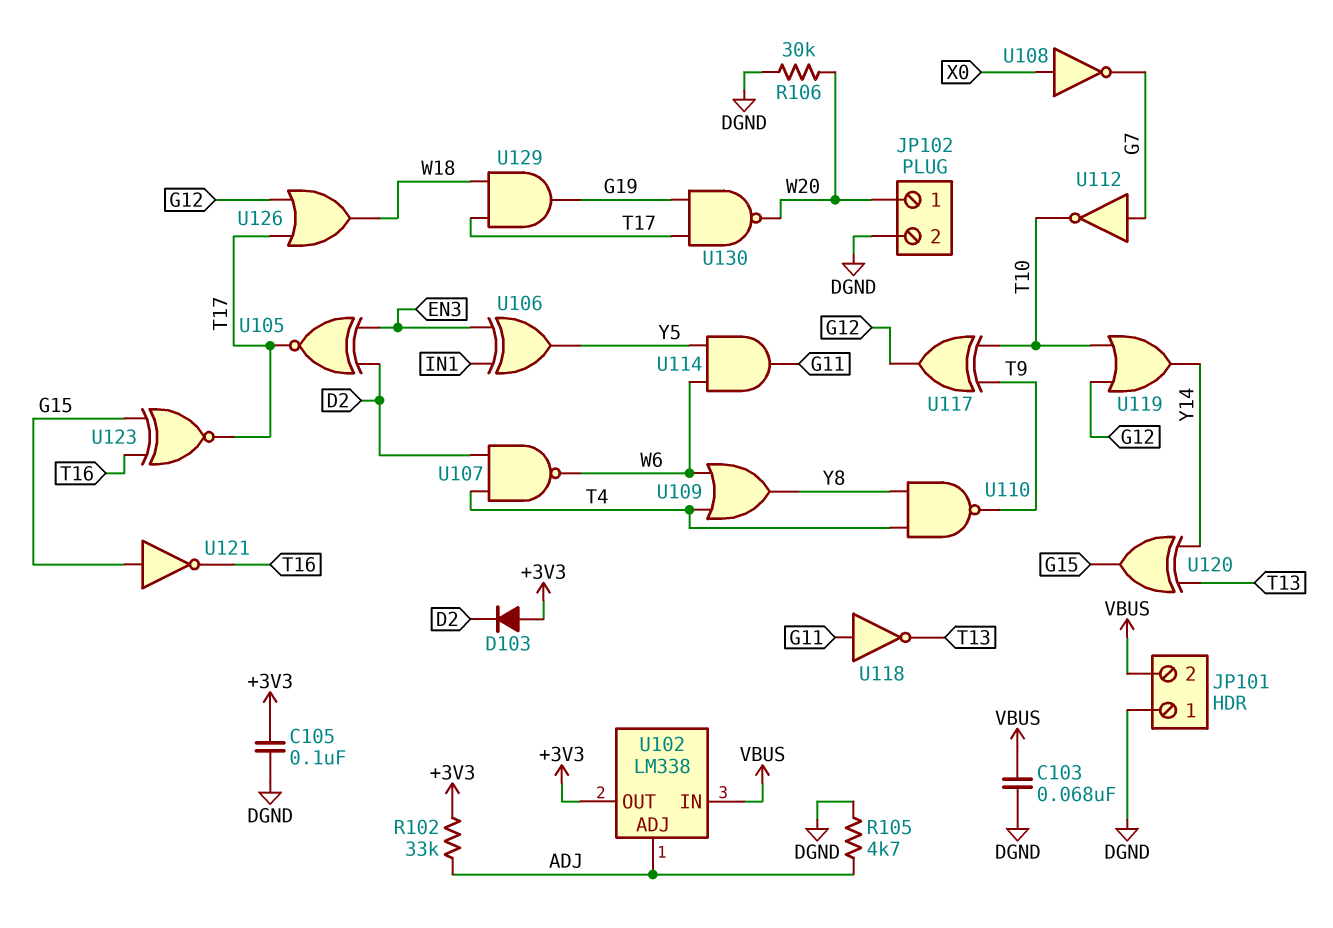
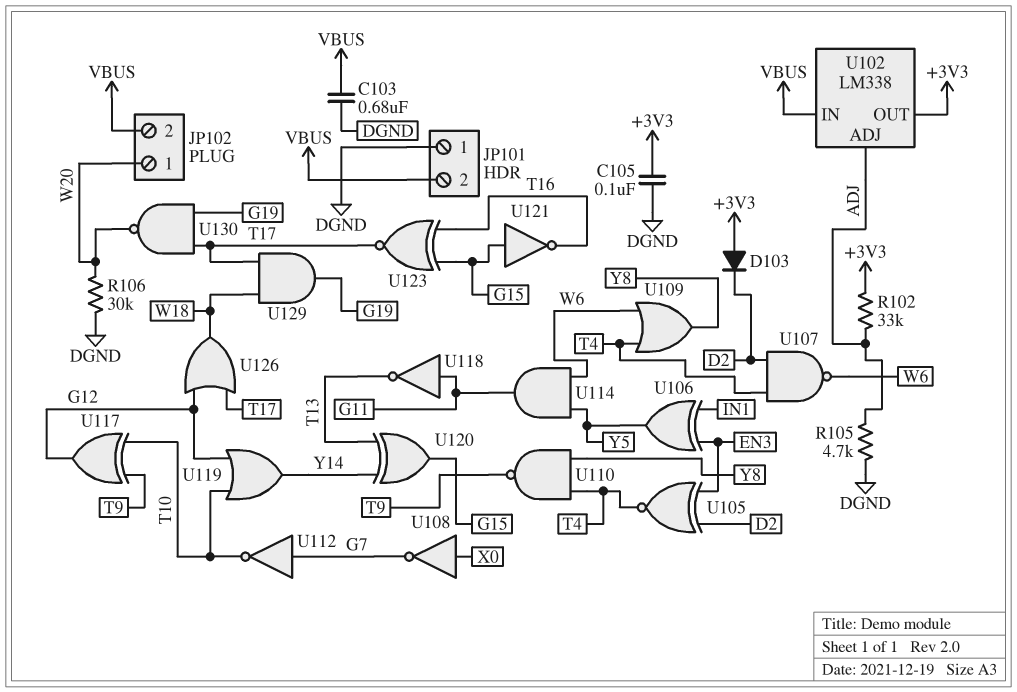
C103: 68nF (DGND, VBUS) -> 680nF (DGND, VBUS)
JP102 pin 2: DGND -> VBUS
U105: XNOR (in D2, in EN3, out T17) -> XNOR (in D2, in EN3, out T4)

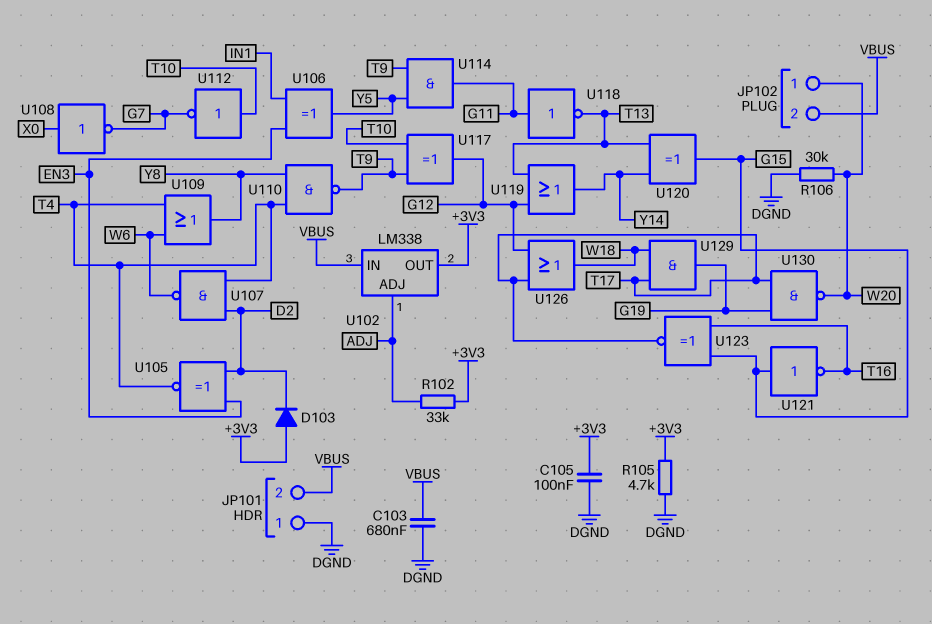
R105: 4.7k (ADJ, DGND) -> 4.7k (+3V3, DGND)
U112: NOT (in G7, out T10) -> NOT (in T10, out G7)
U114: AND (in W6, in Y5, out G11) -> AND (in T9, in Y5, out G11)
U119: OR (in G12, in T10, out Y14) -> OR (in G12, in T13, out Y14)

